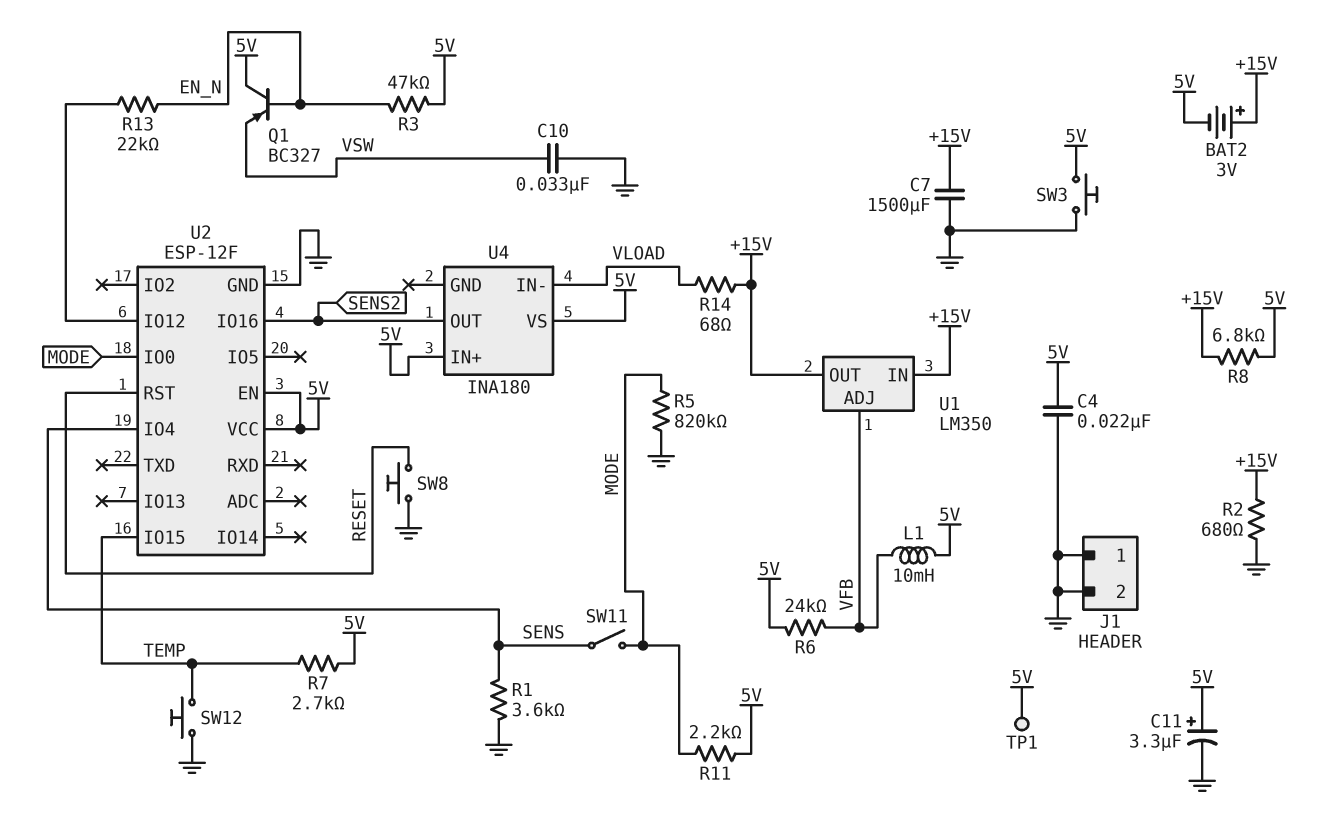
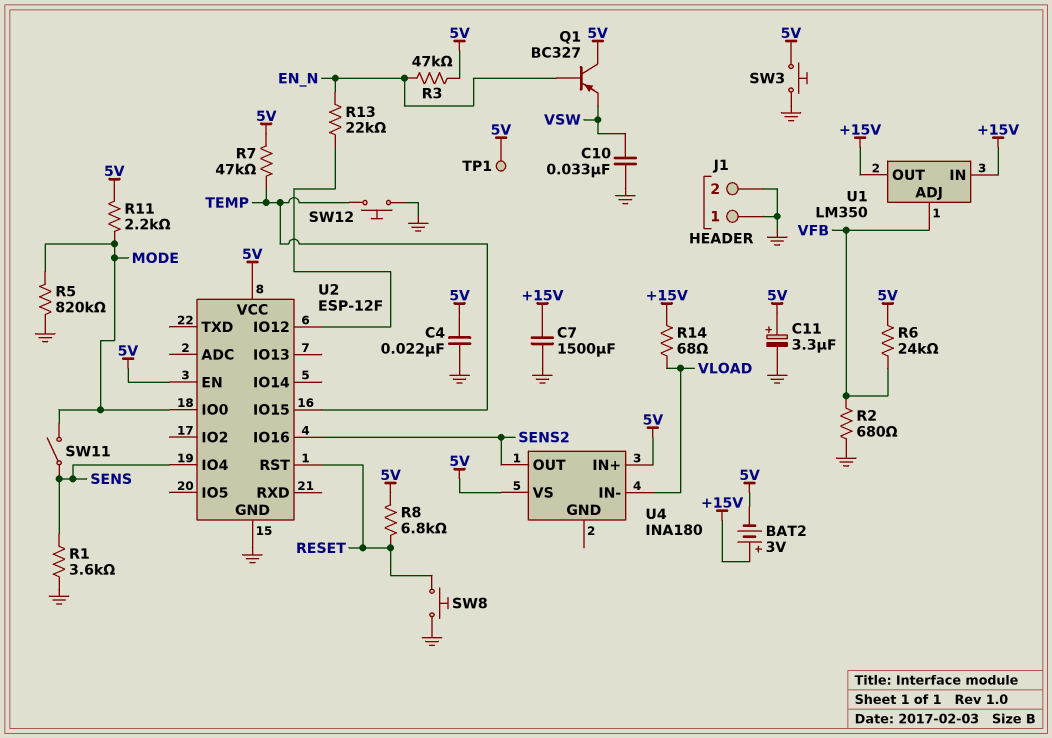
L1: 10mH (5V, VFB) -> none
R2: 680 (+15V, GND) -> 680 (GND, VFB)
R7: 2.7k (5V, TEMP) -> 47k (5V, TEMP)
R8: 6.8k (+15V, 5V) -> 6.8k (5V, RESET)

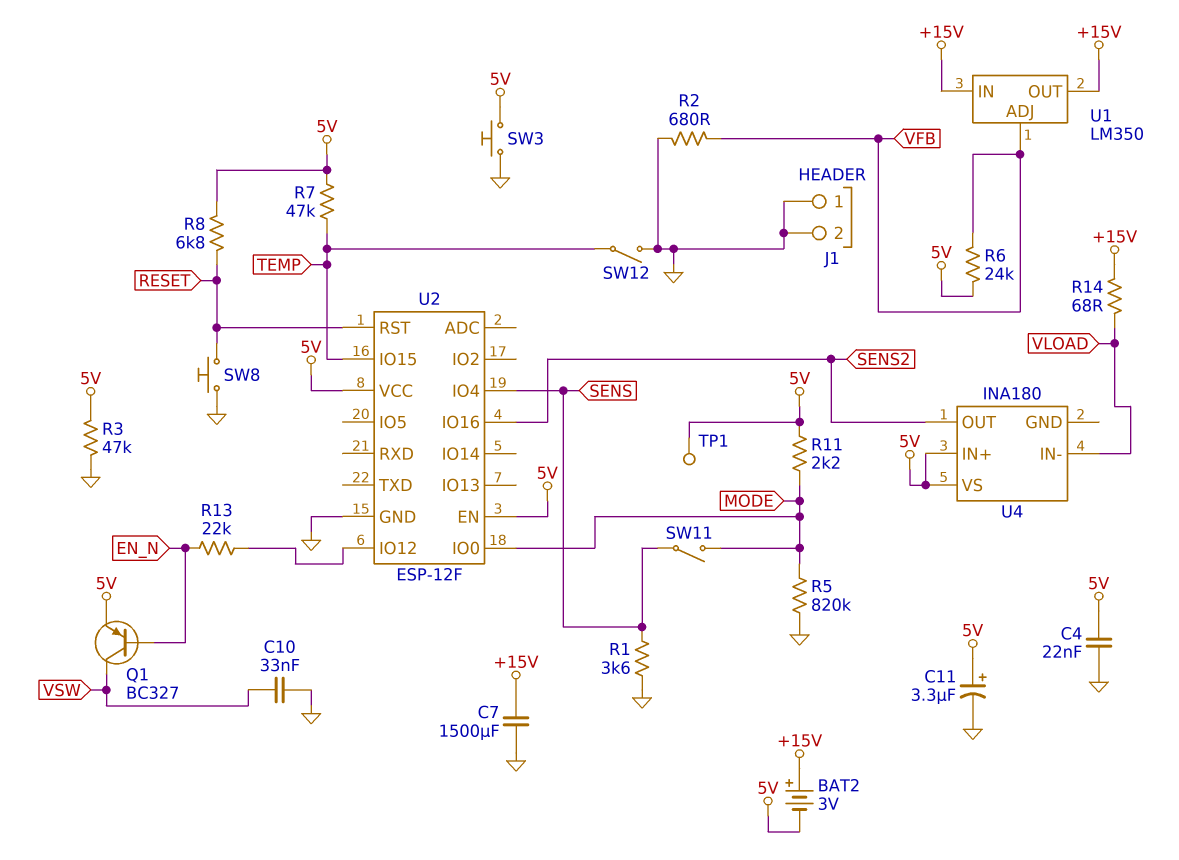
Q1: PNP BC327 (B EN_N, C 5V, E VSW) -> PNP BC327 (B EN_N, C VSW, E 5V)
R3: 47k (5V, EN_N) -> 47k (5V, GND)
SW12: button (GND, TEMP) -> switch (GND, TEMP)

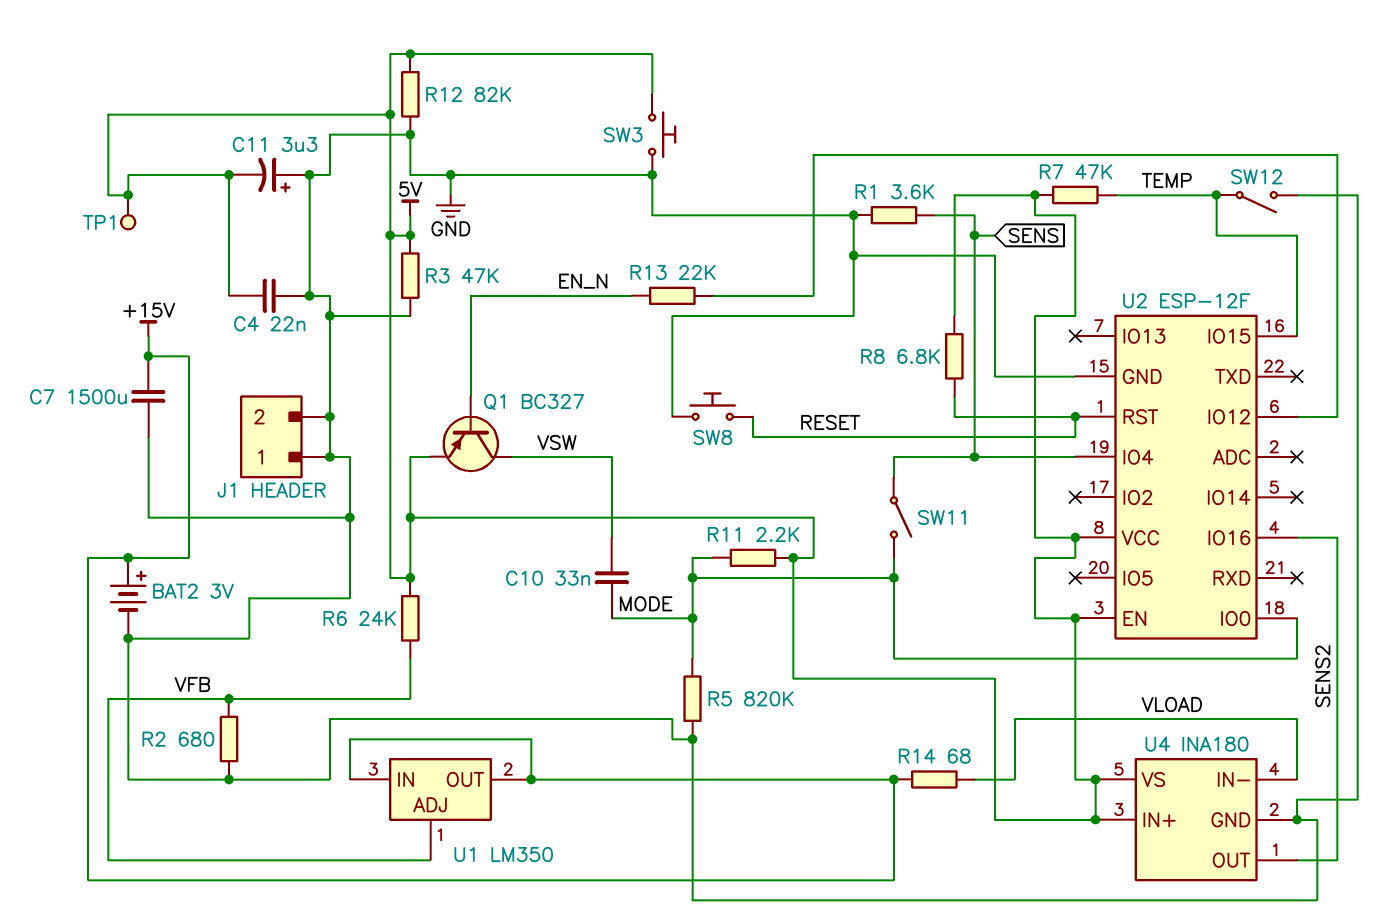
BAT2: 3V (plus +15V, minus 5V) -> 3V (plus +15V, minus GND)
C10: 33nF (GND, VSW) -> 33nF (MODE, VSW)
C11: 3.3uF (plus 5V, minus GND) -> 3.3uF (plus GND, minus 5V)
R12: none -> 82k (5V, GND)
U4 pin GND: none -> GND

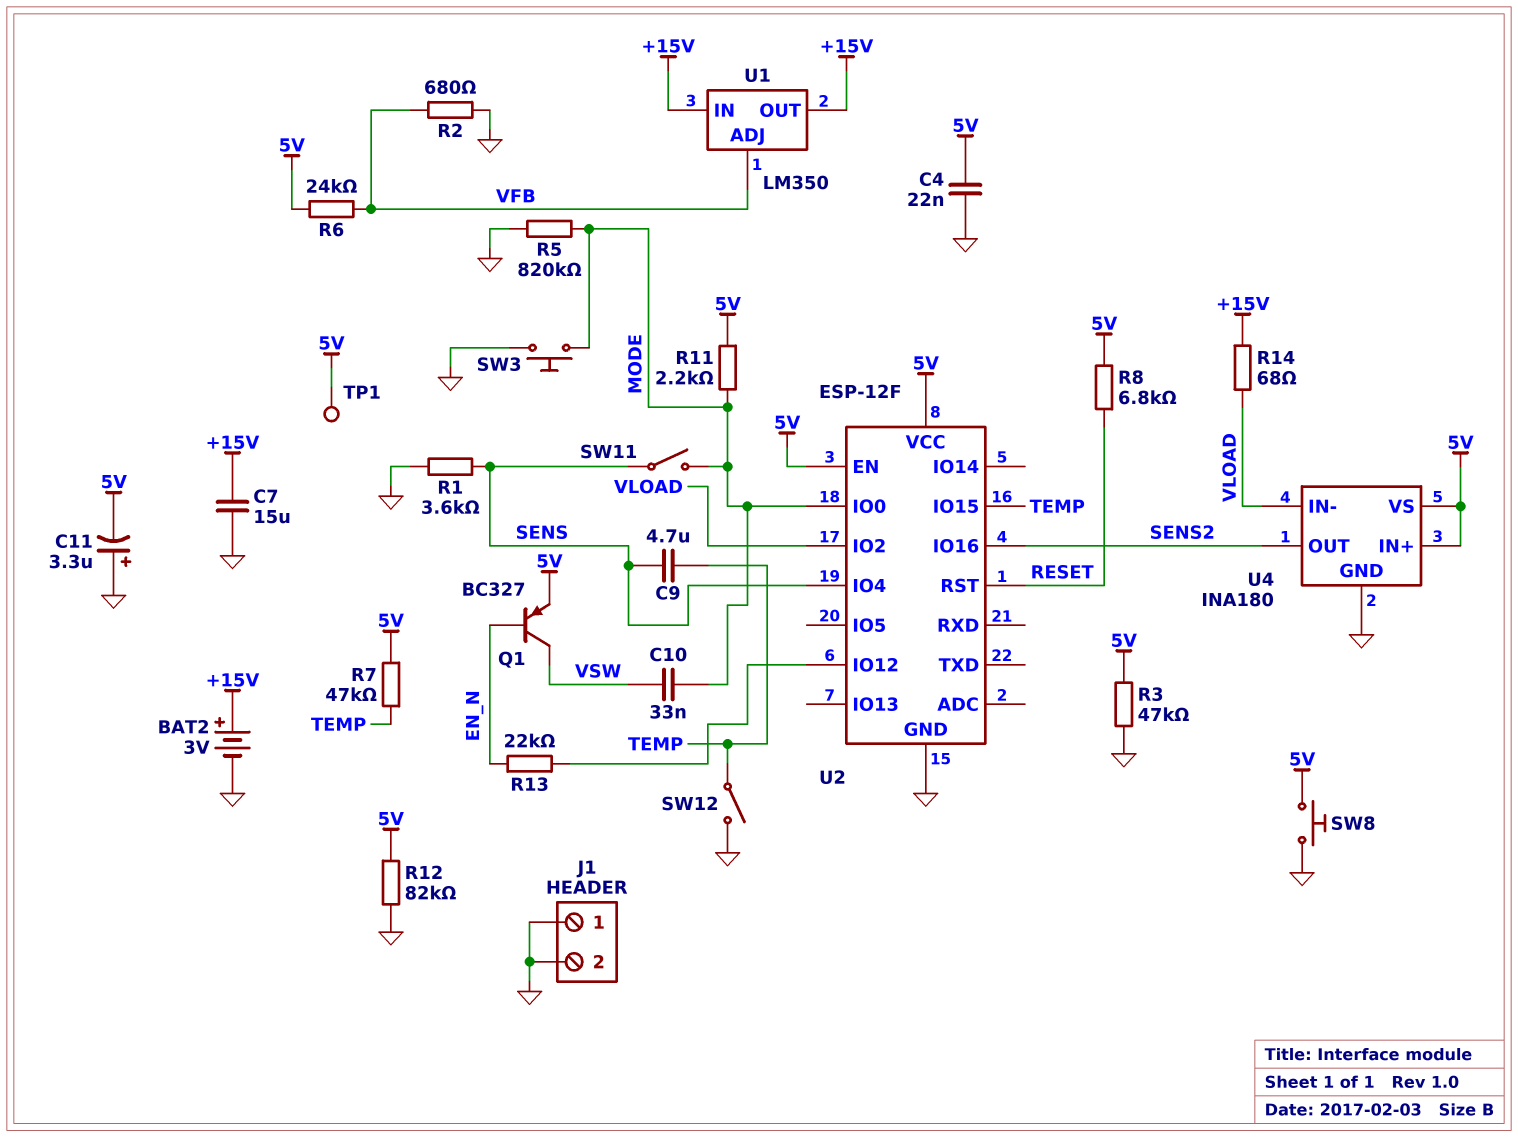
C7: 1500uF (+15V, GND) -> 15uF (+15V, GND)
C9: none -> 4.7uF (SENS, TEMP)
SW3: button (5V, GND) -> button (GND, MODE)
SW8: button (GND, RESET) -> button (5V, GND)
U2 pin IO2: none -> VLOAD

